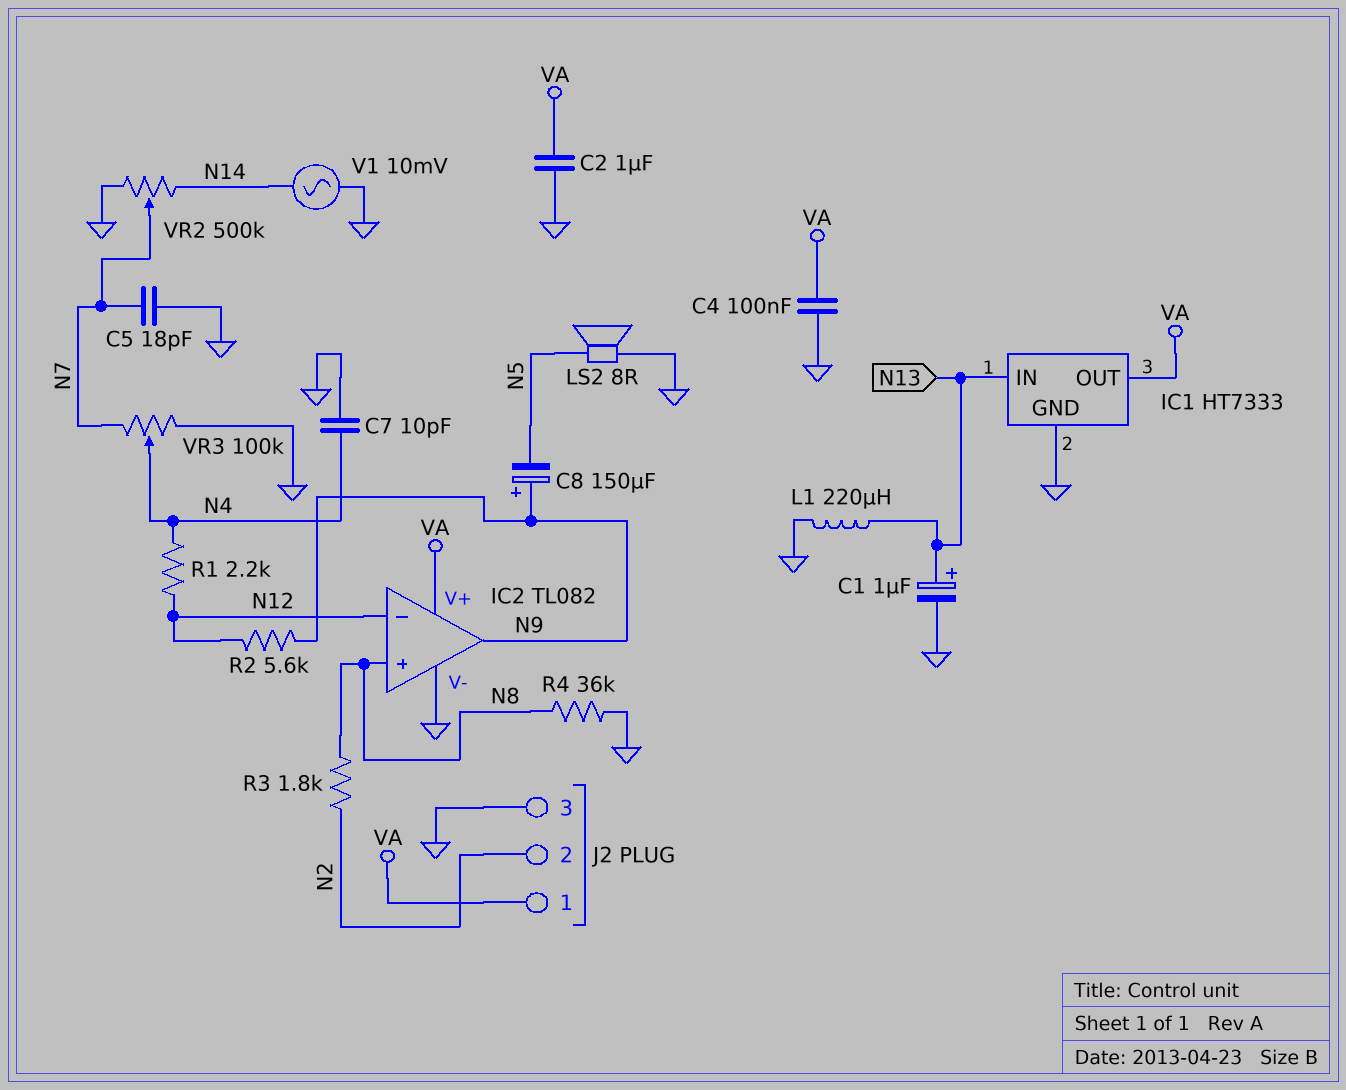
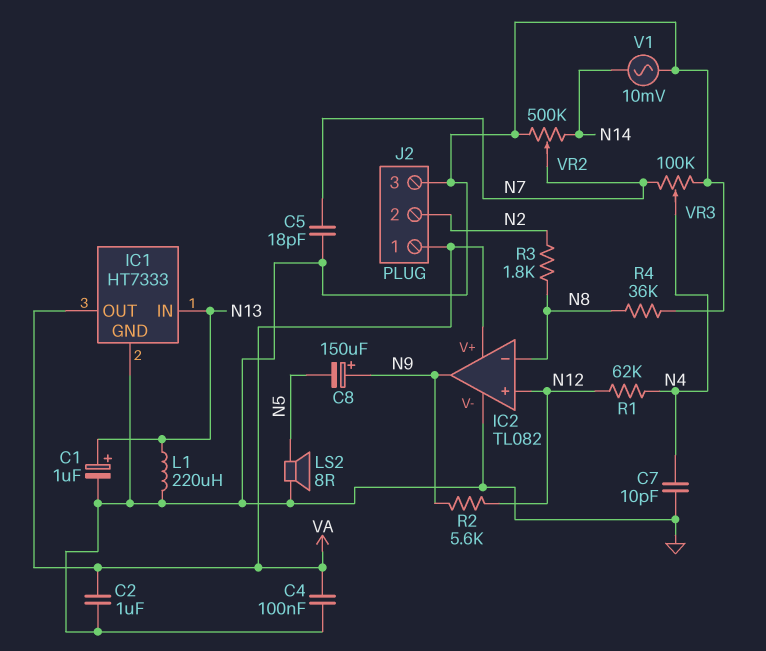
IC2 pin in+: N8 -> N12
IC2 pin in-: N12 -> N8
R1: 2.2k (N4, N12) -> 62k (N4, N12)

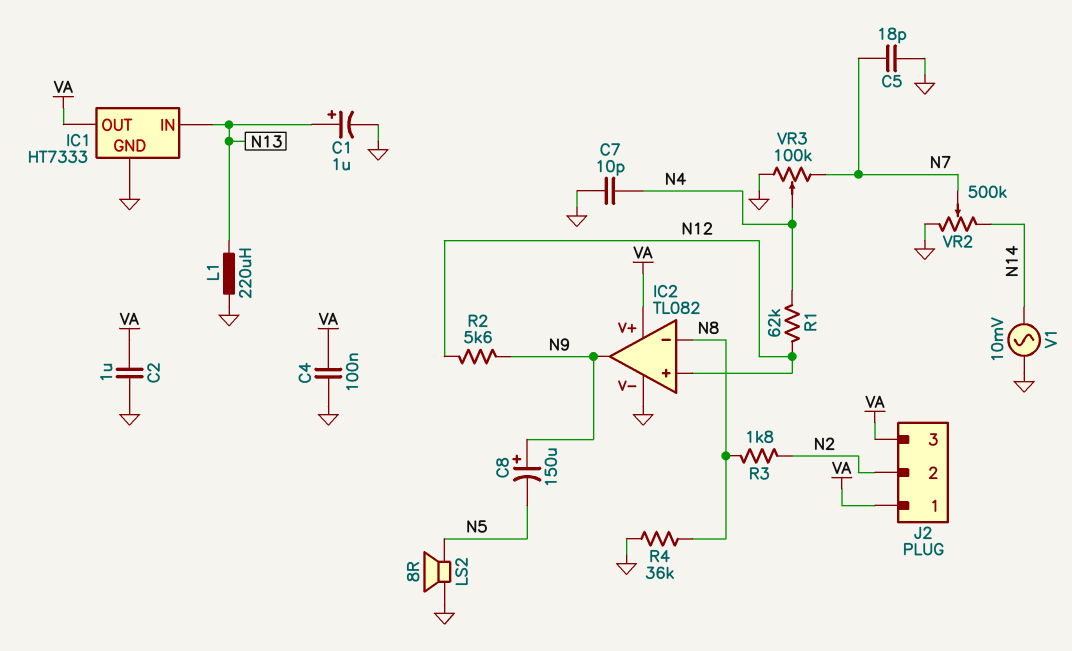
J2 pin 3: GND -> VA

